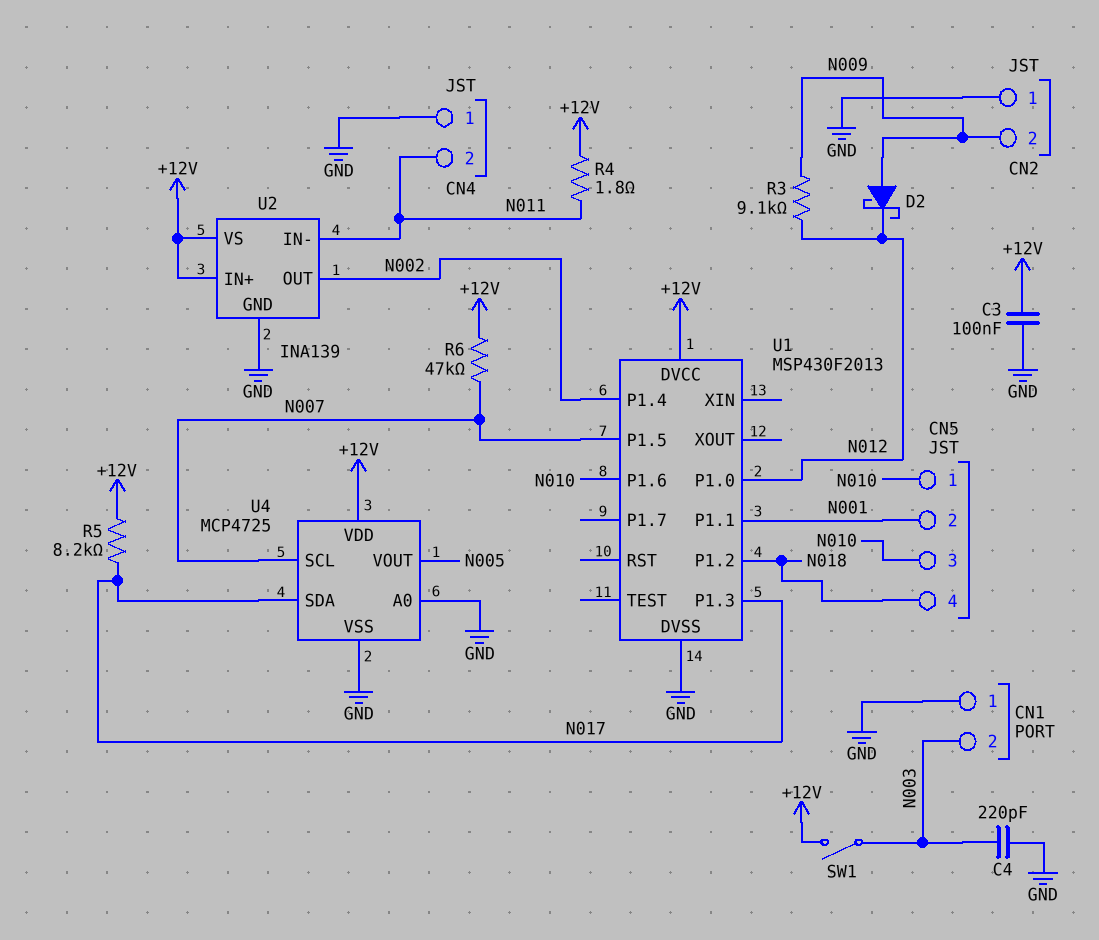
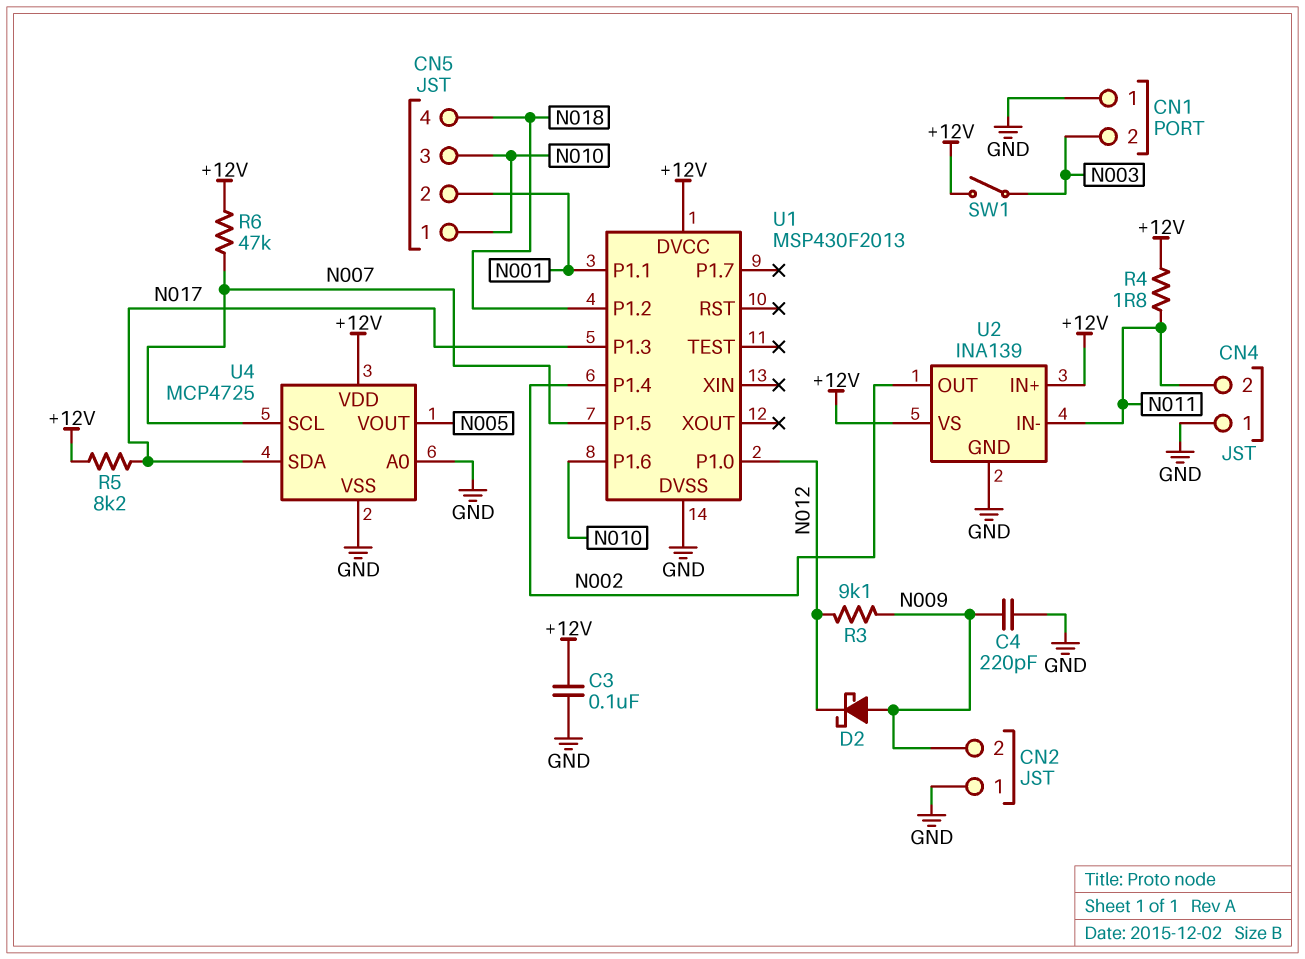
C4: 220pF (GND, N003) -> 220pF (GND, N009)

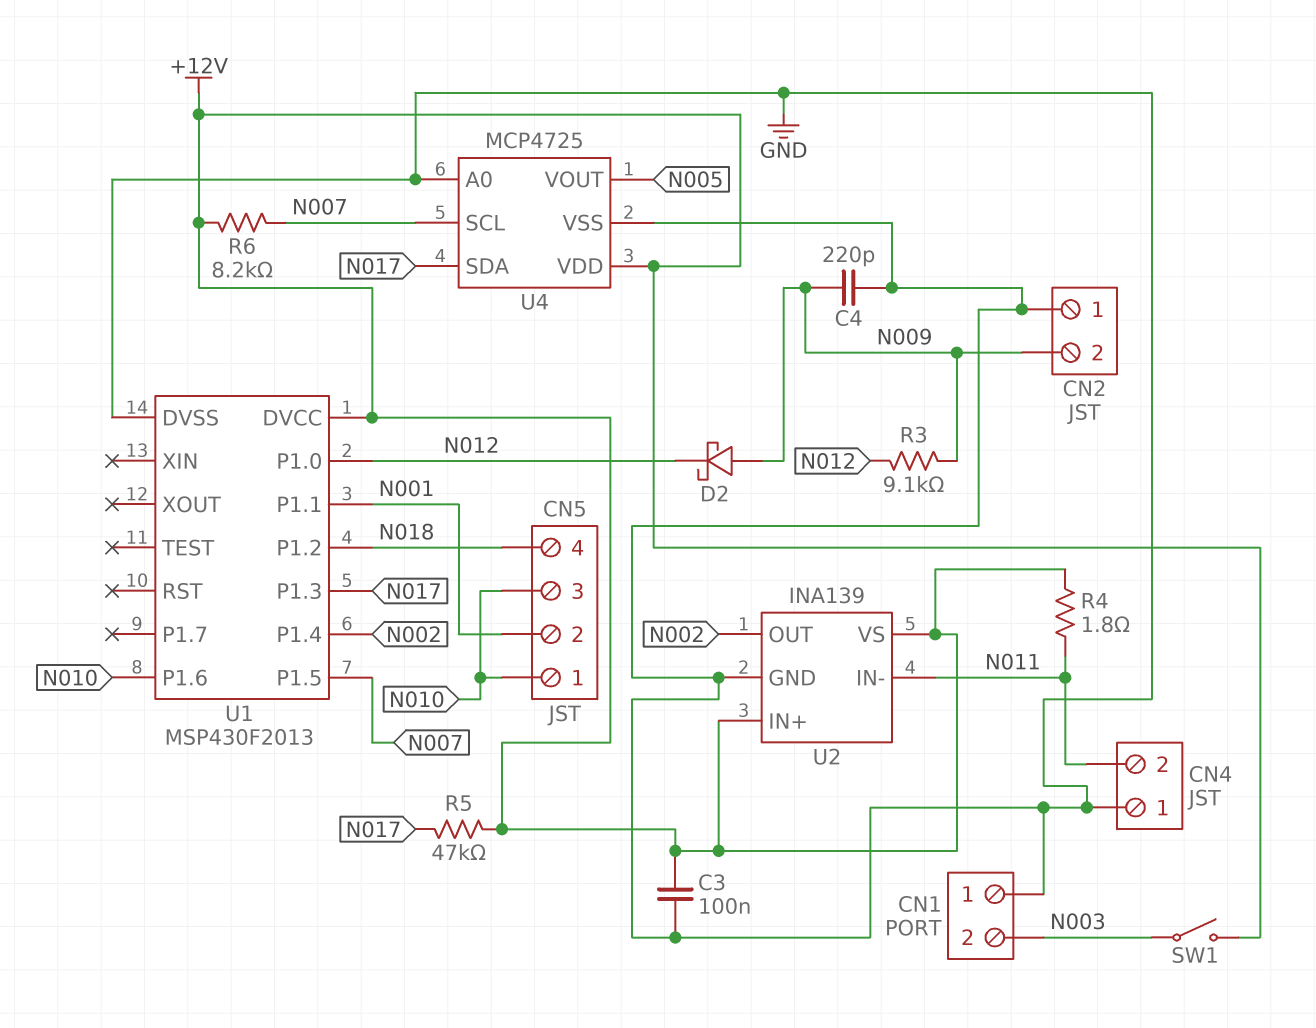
R5: 8.2k (+12V, N017) -> 47k (+12V, N017)
R6: 47k (+12V, N007) -> 8.2k (+12V, N007)

